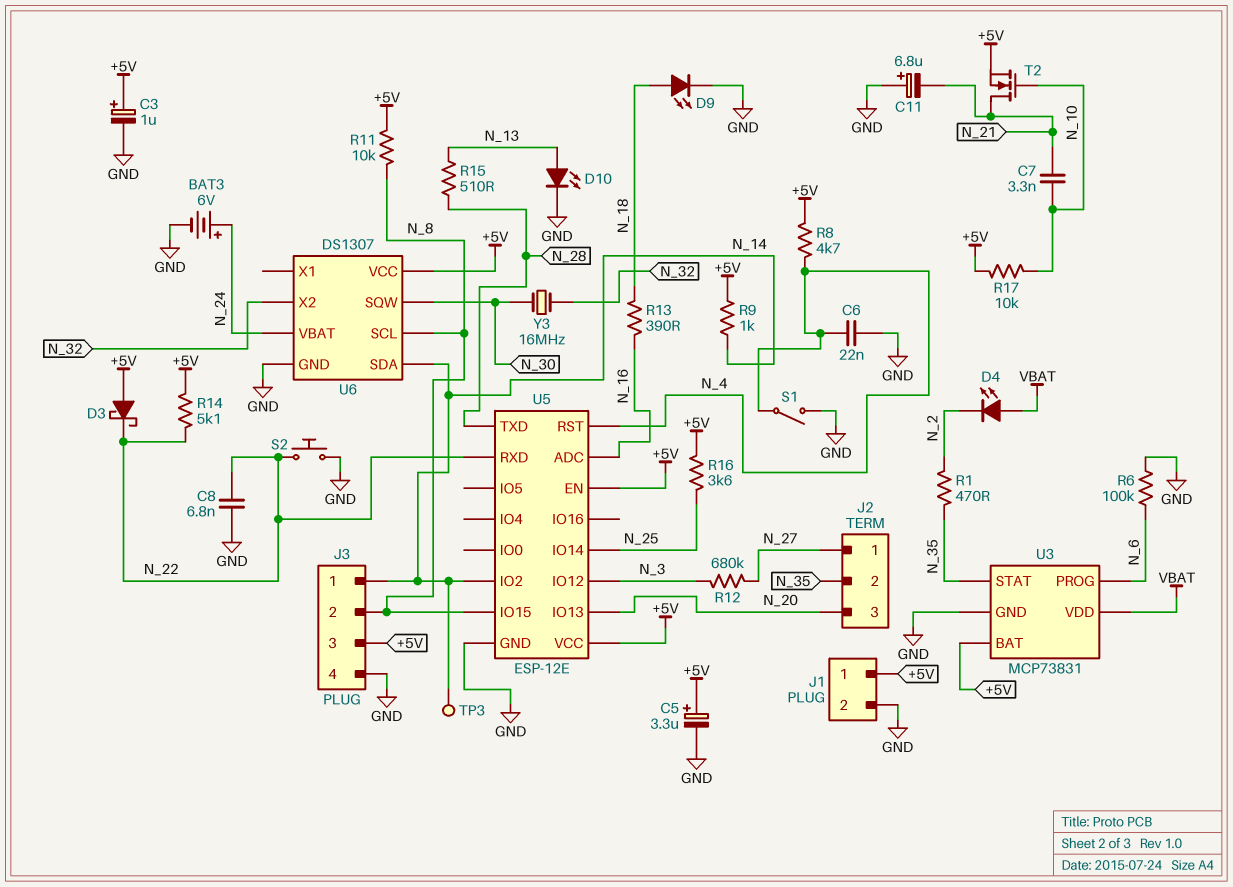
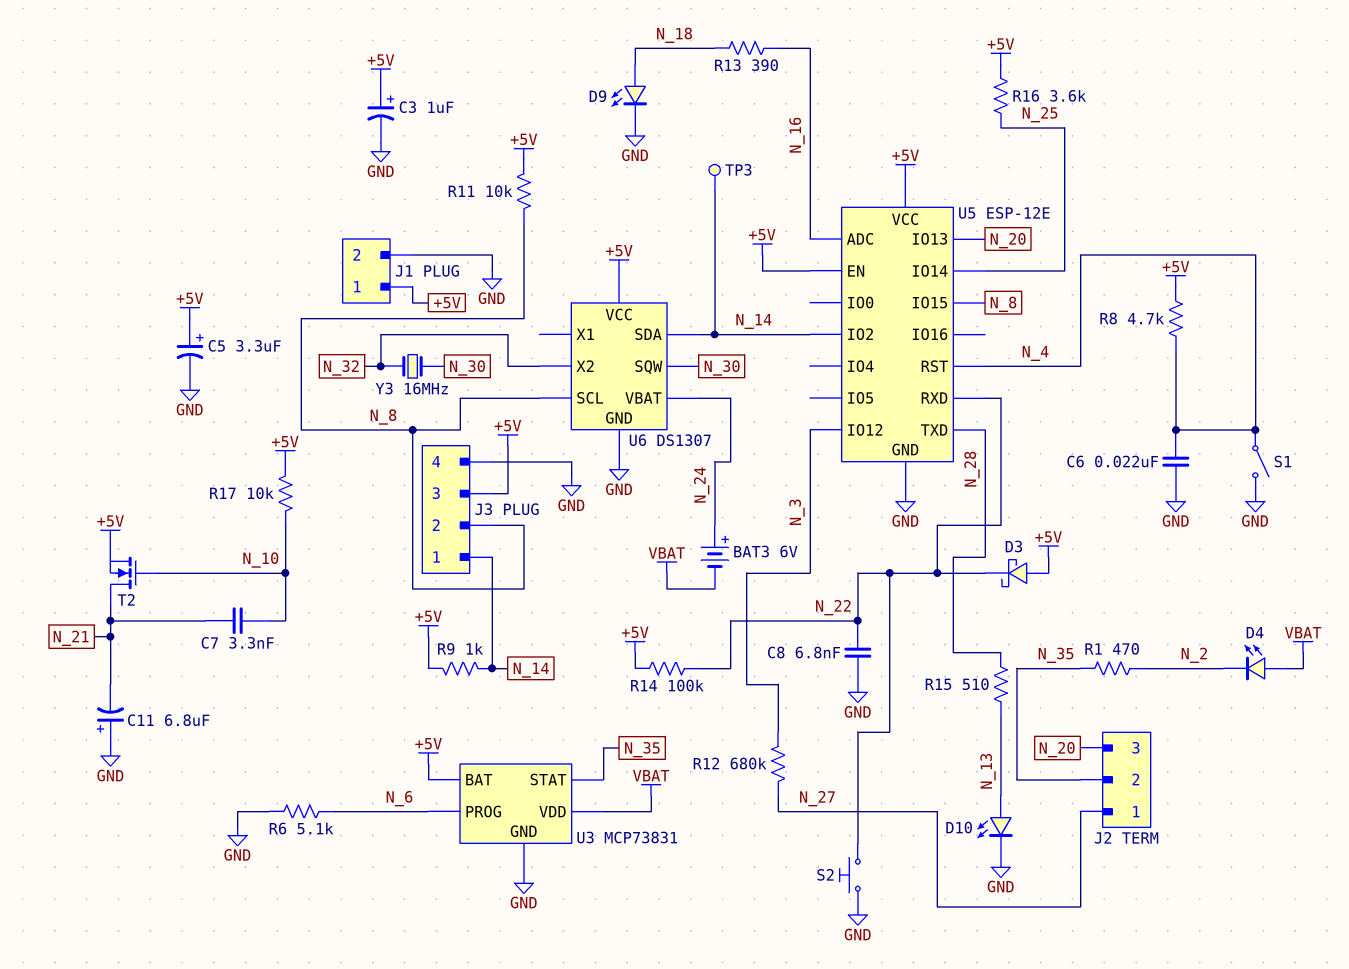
BAT3: 6V (plus N_24, minus GND) -> 6V (plus N_24, minus VBAT)
R6: 100k (GND, N_6) -> 5.1k (GND, N_6)
R14: 5.1k (+5V, N_22) -> 100k (+5V, N_22)

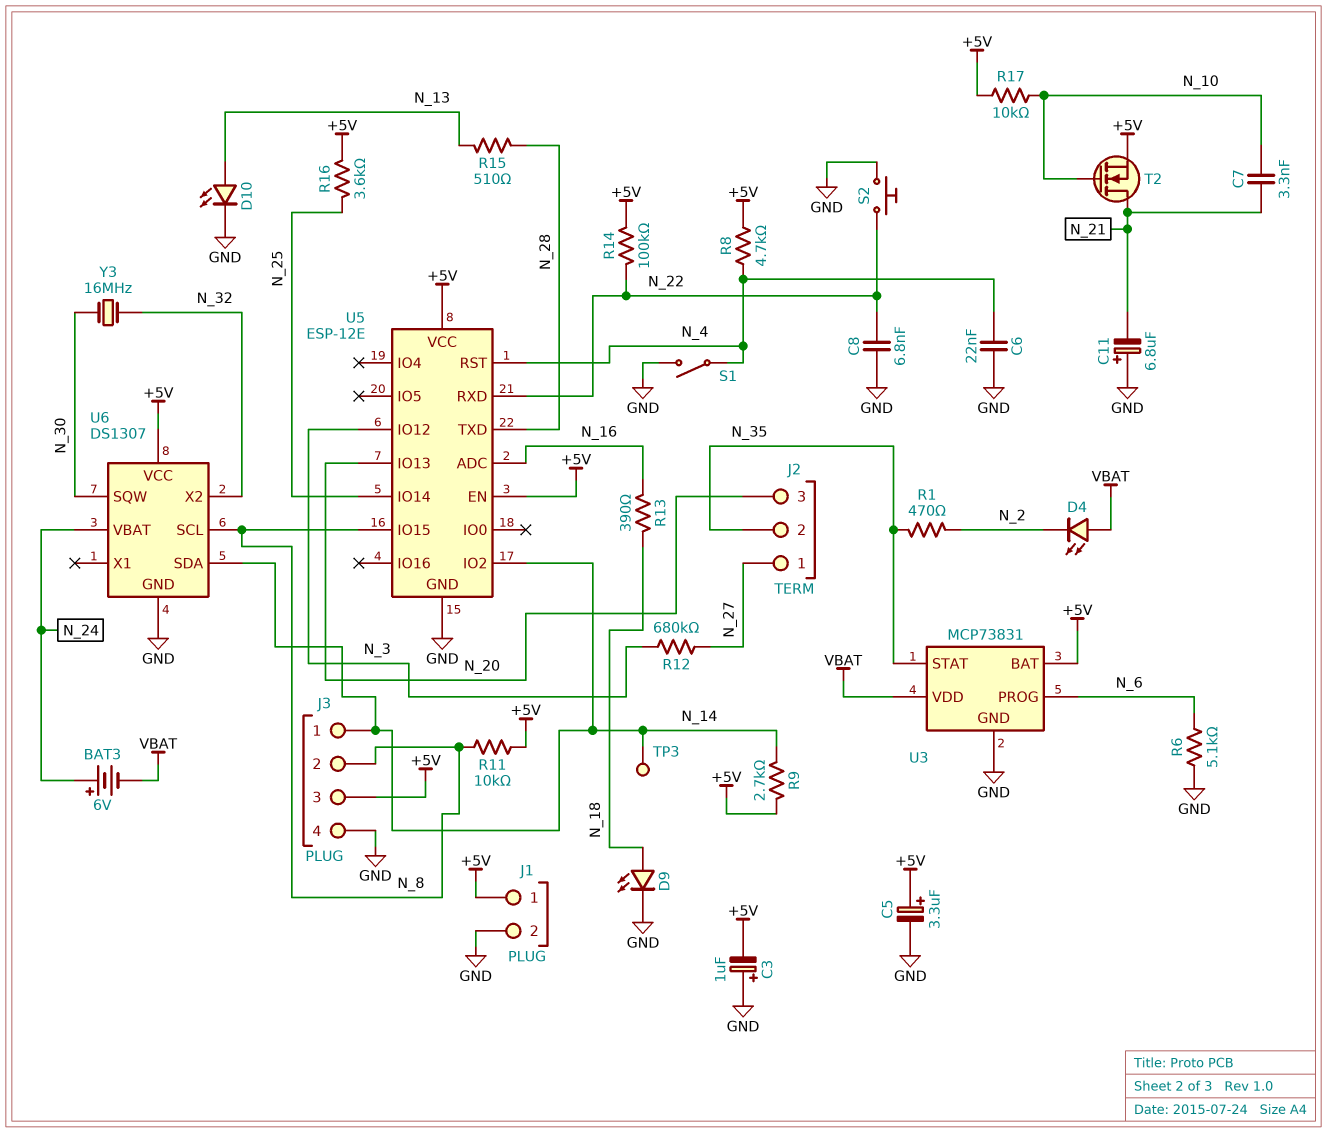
C3: 1uF (plus +5V, minus GND) -> 1uF (plus GND, minus +5V)
D3: schottky (A +5V, K N_22) -> none
R9: 1k (+5V, N_14) -> 2.7k (+5V, N_14)

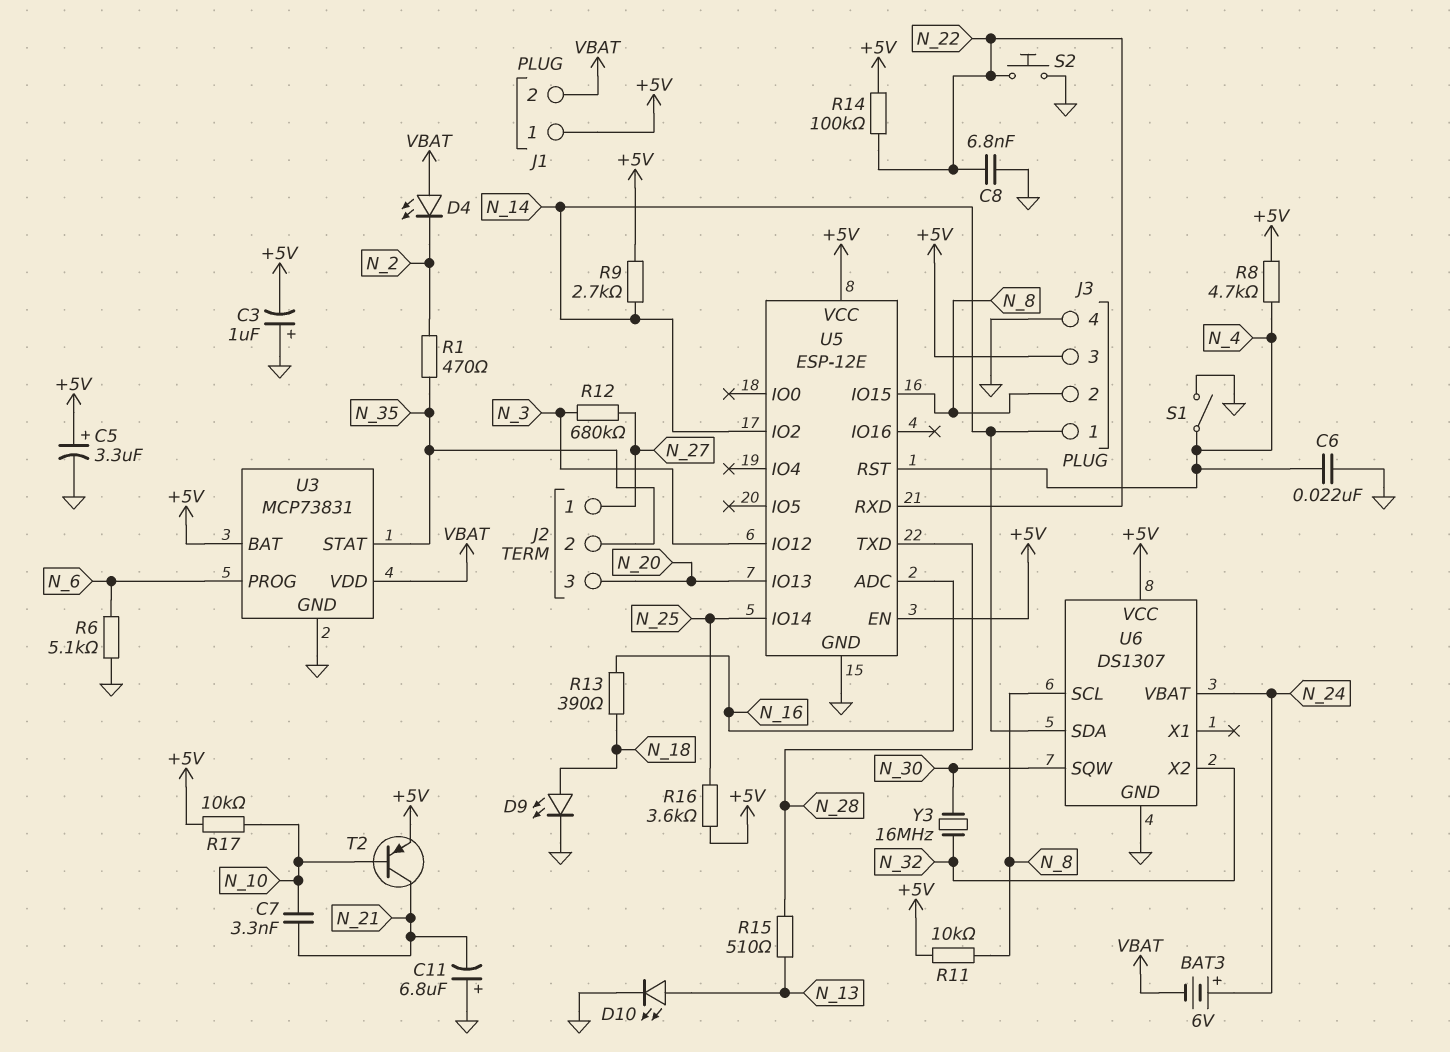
J1 pin 2: GND -> VBAT
T2: NMOS (G N_10, D N_21, S +5V) -> PNP (B N_10, C N_21, E +5V)
TP3: test point (N_14) -> none

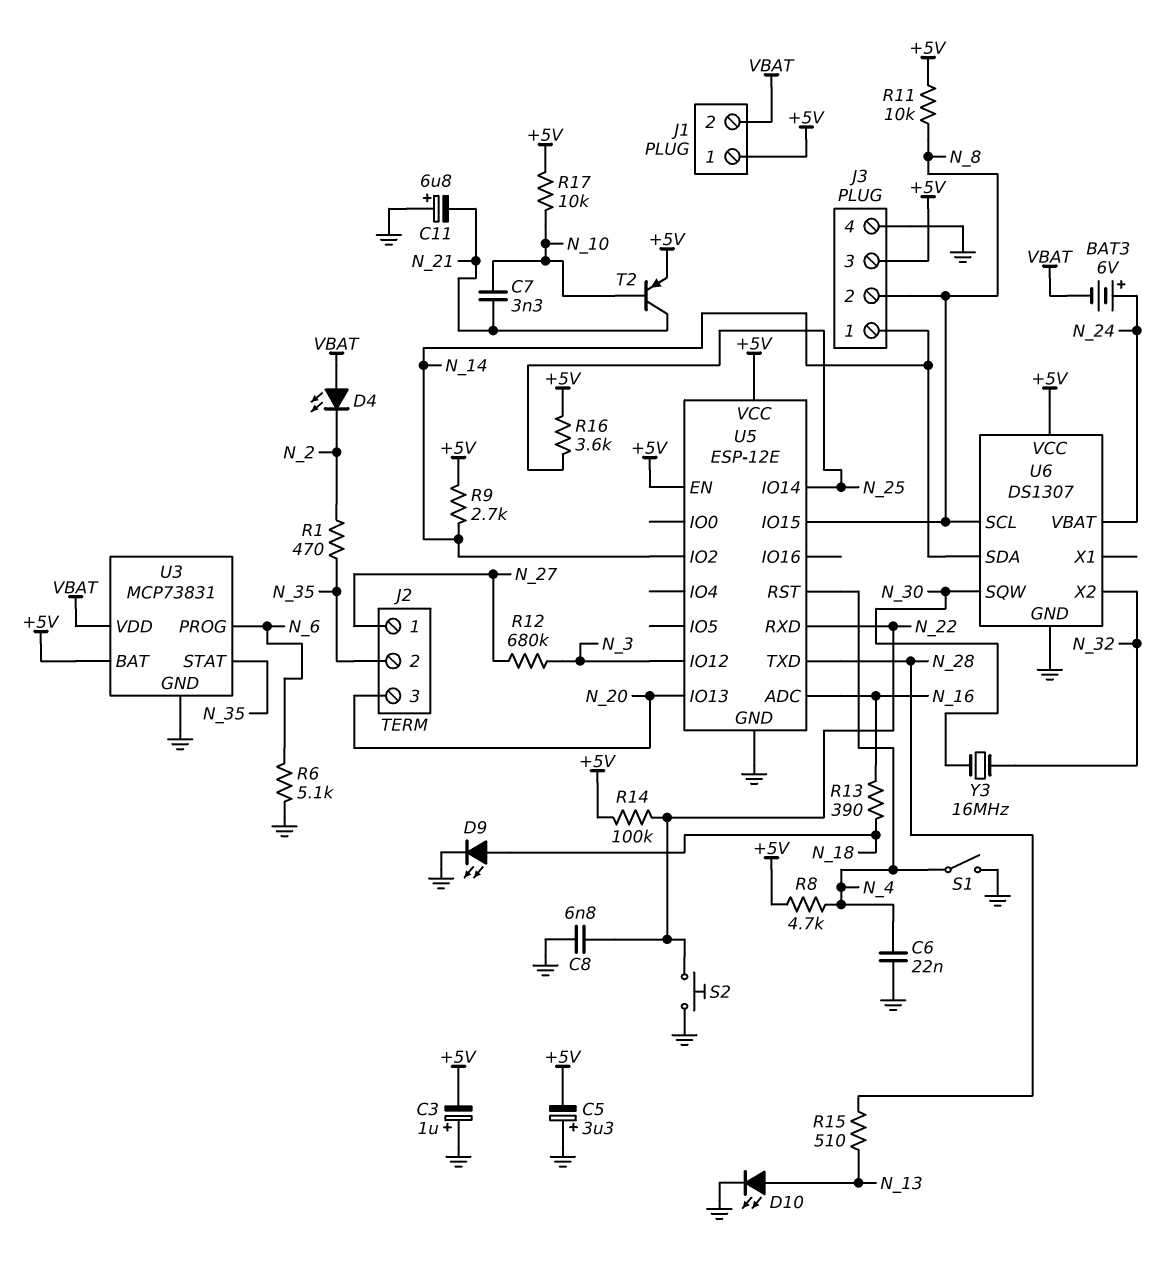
C5: 3.3uF (plus +5V, minus GND) -> 3.3uF (plus GND, minus +5V)

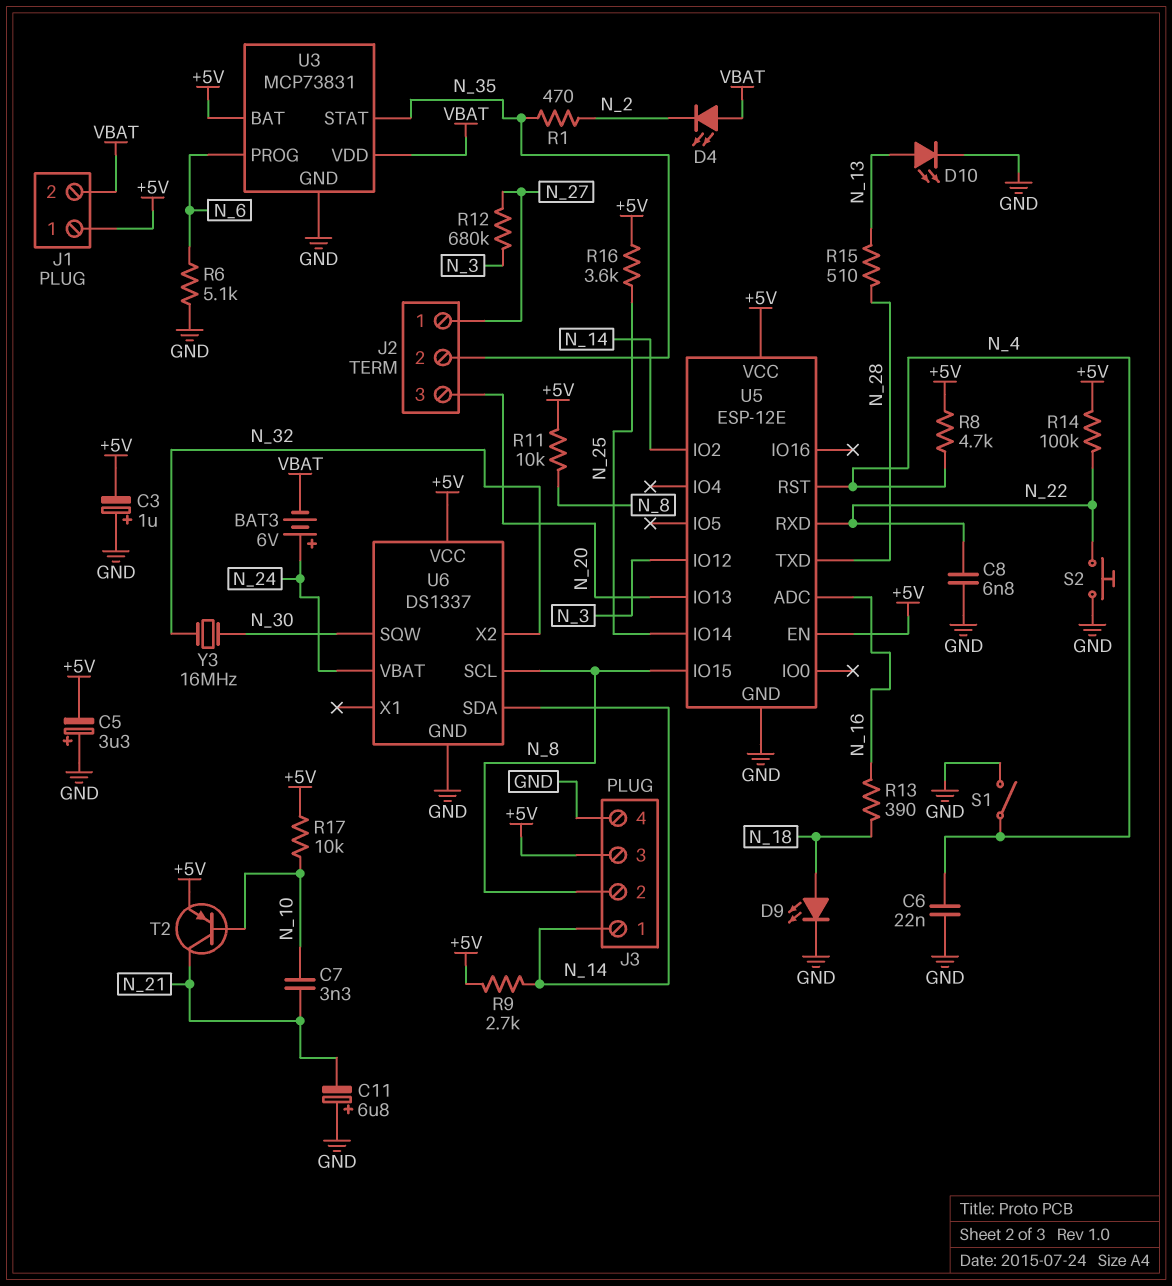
U6: DS1307 -> DS1337

